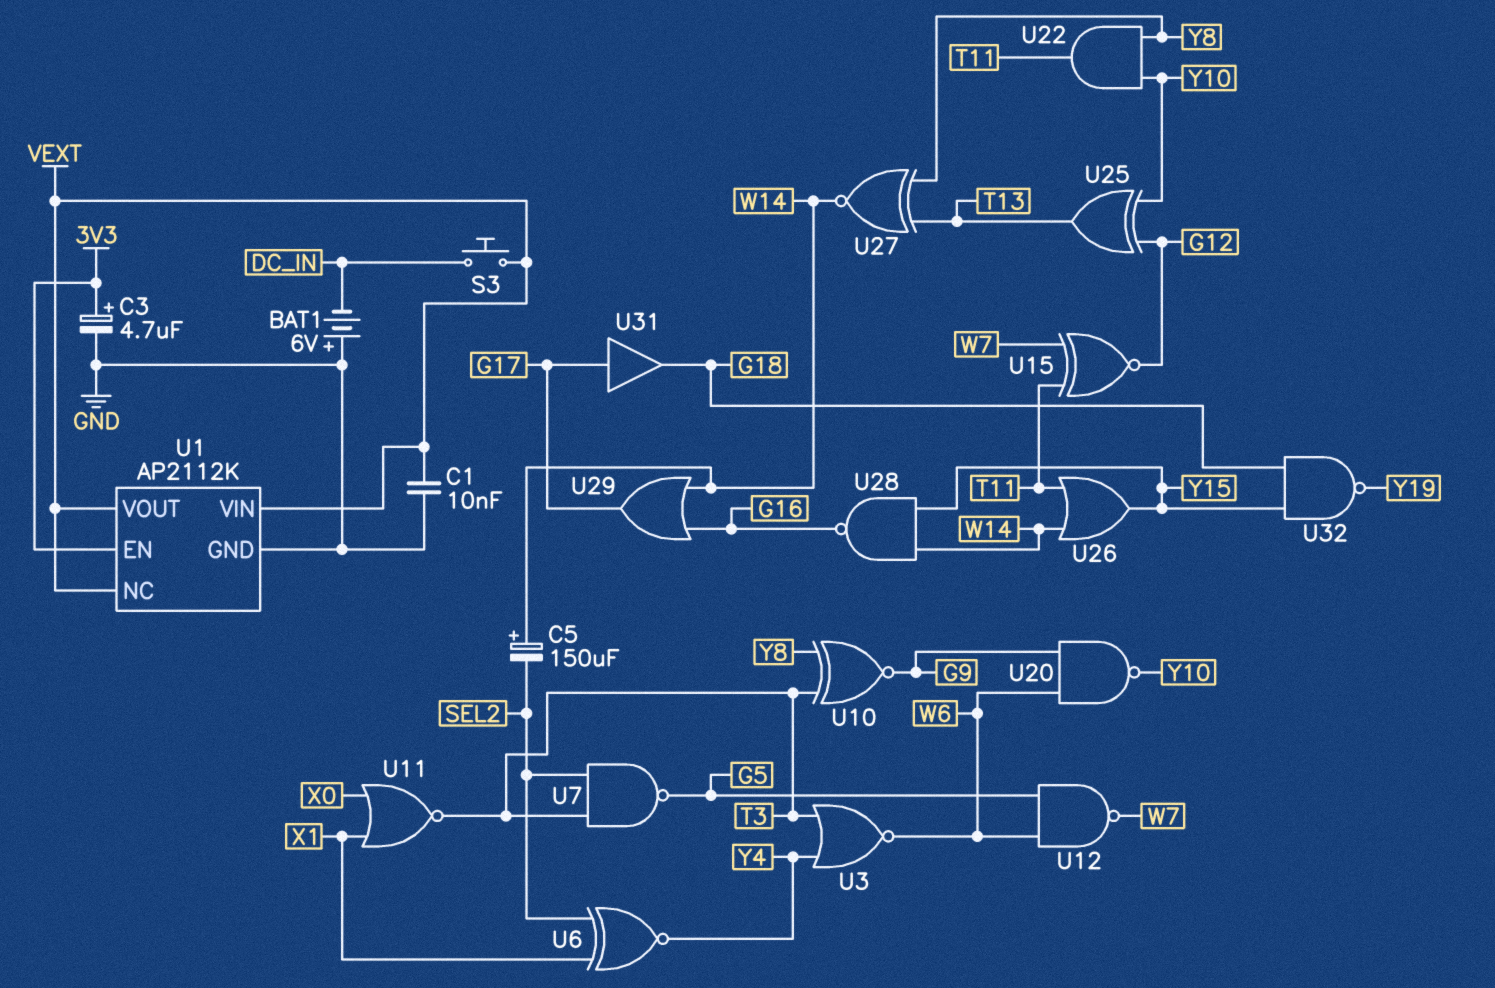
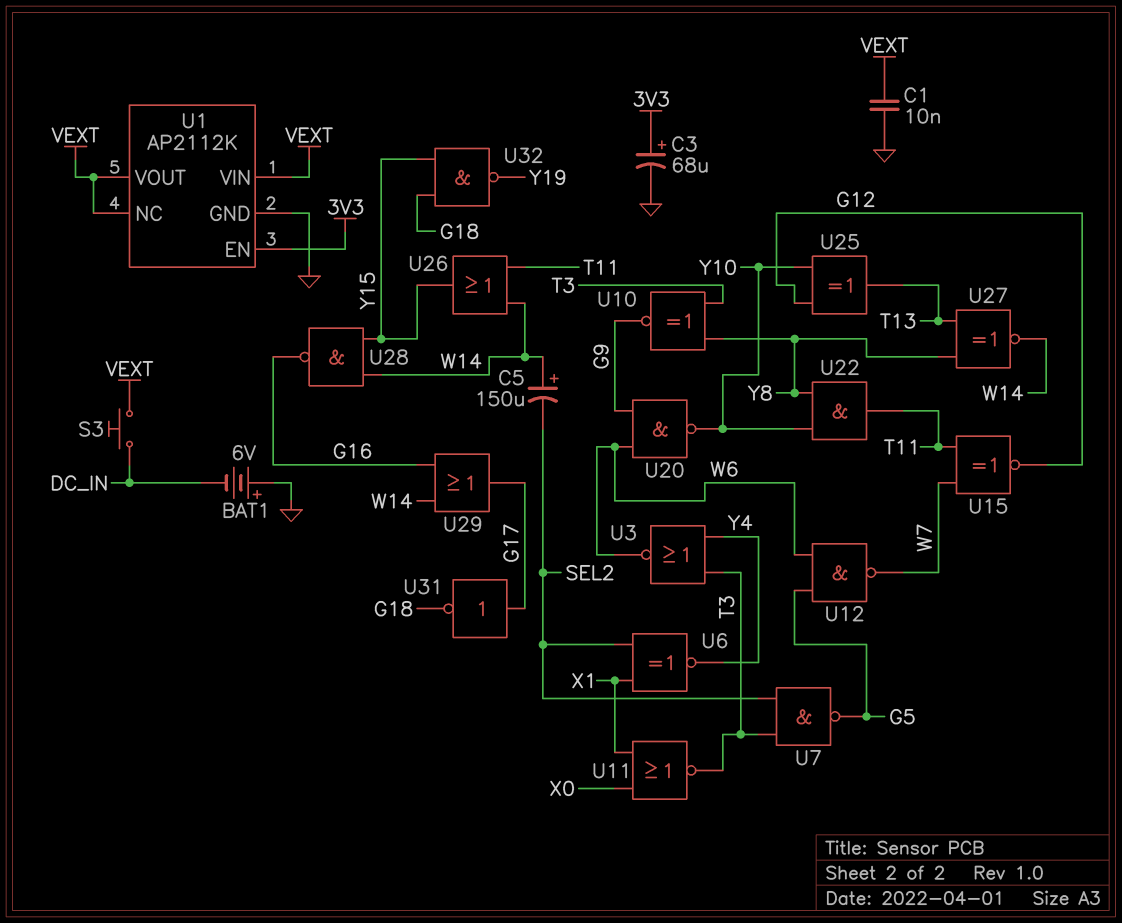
C3: 4.7uF (plus 3V3, minus GND) -> 68uF (plus 3V3, minus GND)
U31: buffer (in G17, out G18) -> NOT (in G17, out G18)

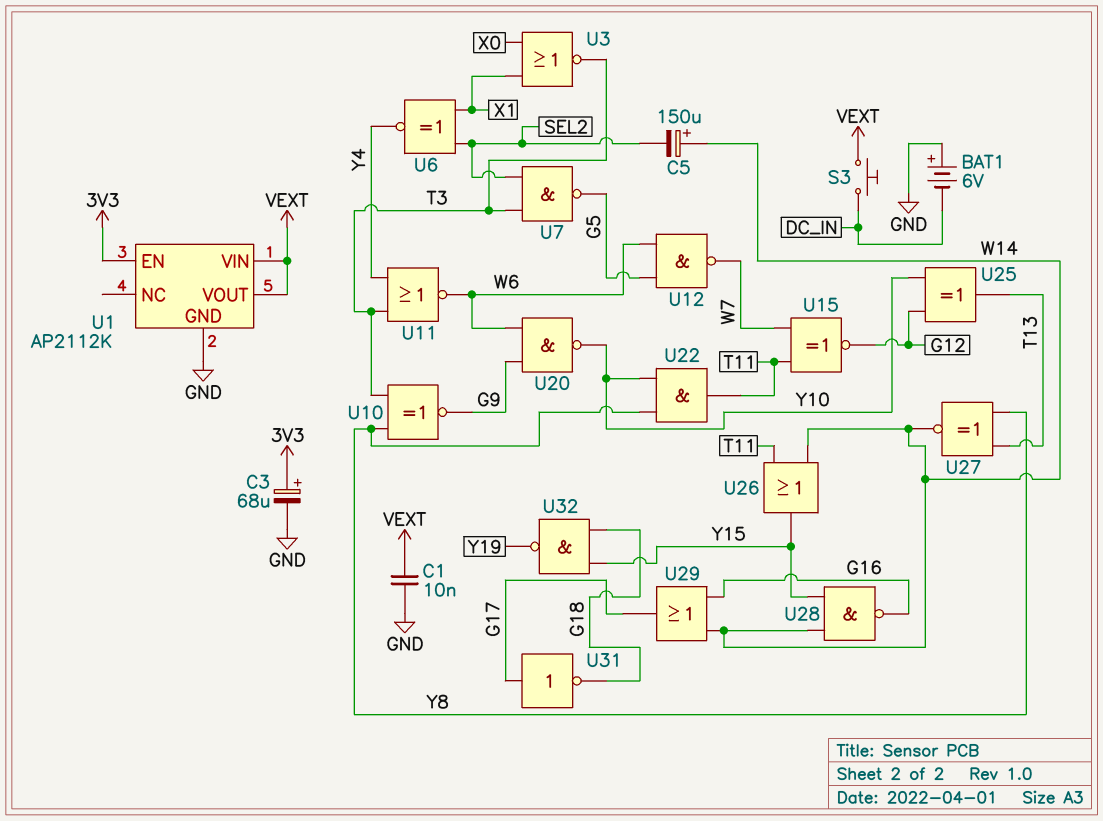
U1 pin NC: VEXT -> none
U3: NOR (in T3, in Y4, out W6) -> NOR (in X0, in X1, out T3)
U11: NOR (in X0, in X1, out T3) -> NOR (in T3, in Y4, out W6)

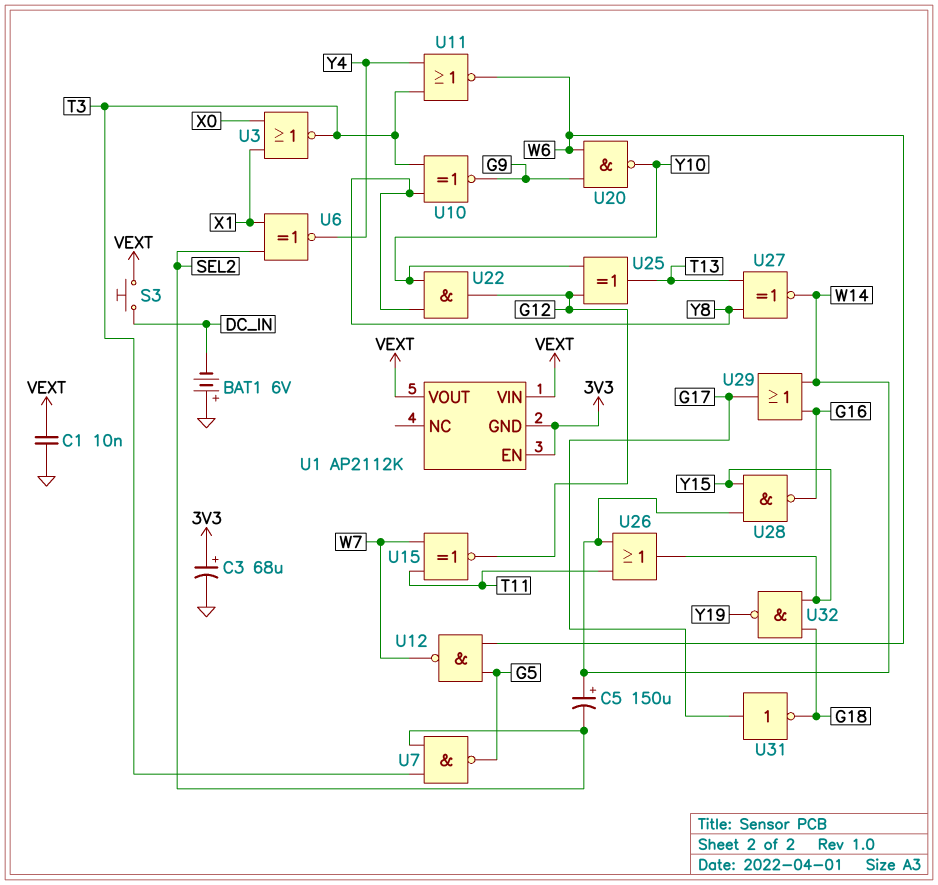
U1 pin GND: GND -> 3V3
U22: AND (in Y8, in Y10, out T11) -> AND (in Y8, in Y10, out G12)

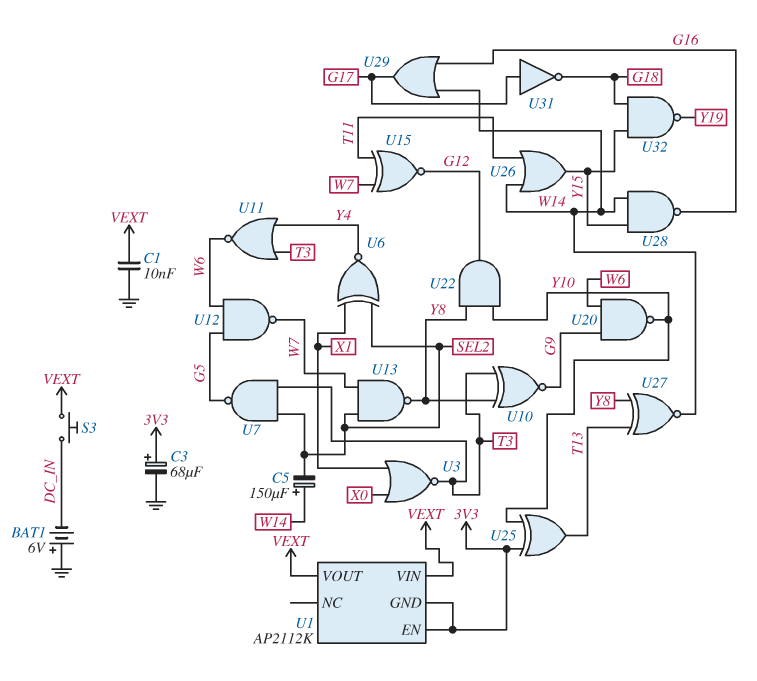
U13: none -> NAND (in SEL2, in W7, out Y8)
U25: XOR (in G12, in Y10, out T13) -> XOR (in 3V3, in Y10, out T13)

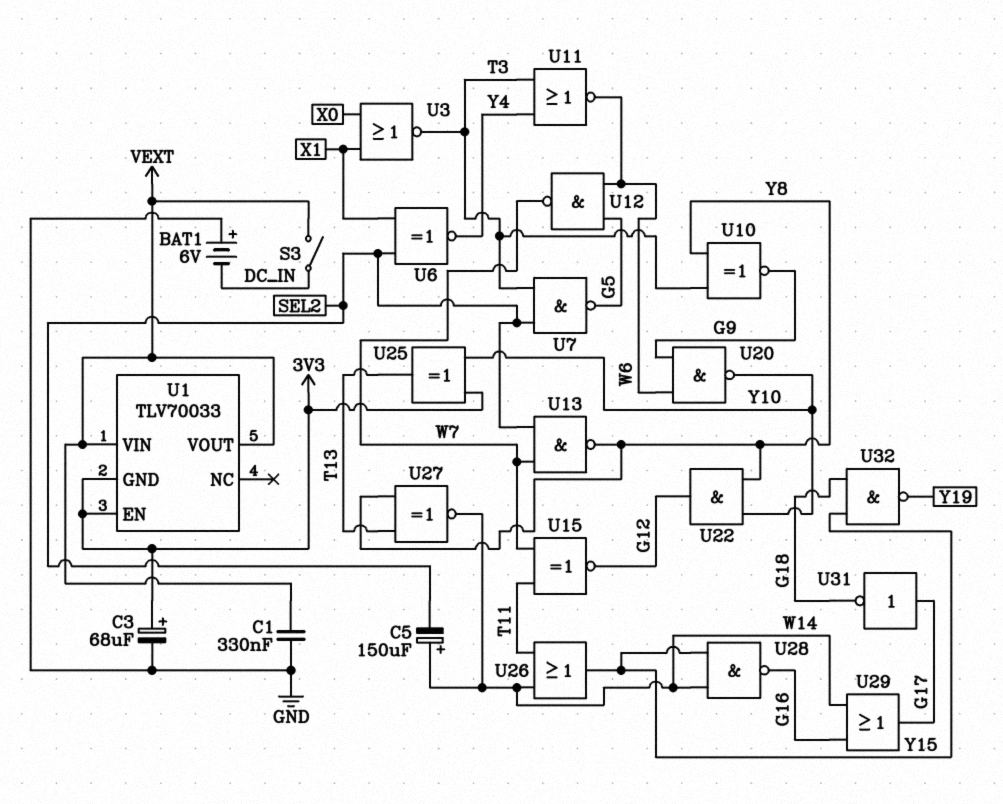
C1: 10nF (GND, VEXT) -> 330nF (GND, VEXT)
S3: button (DC_IN, VEXT) -> switch (DC_IN, VEXT)
U1: AP2112K -> TLV70033

